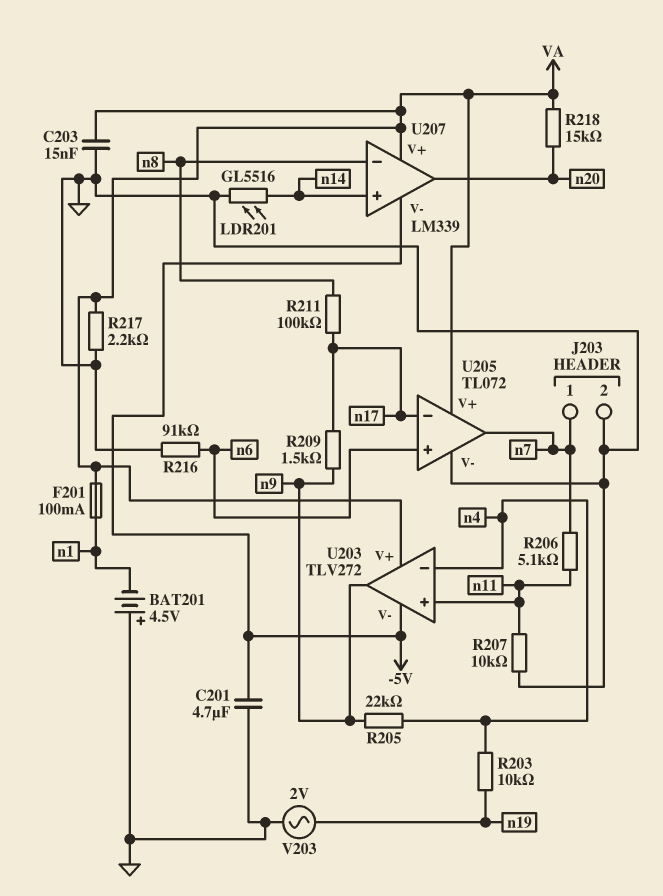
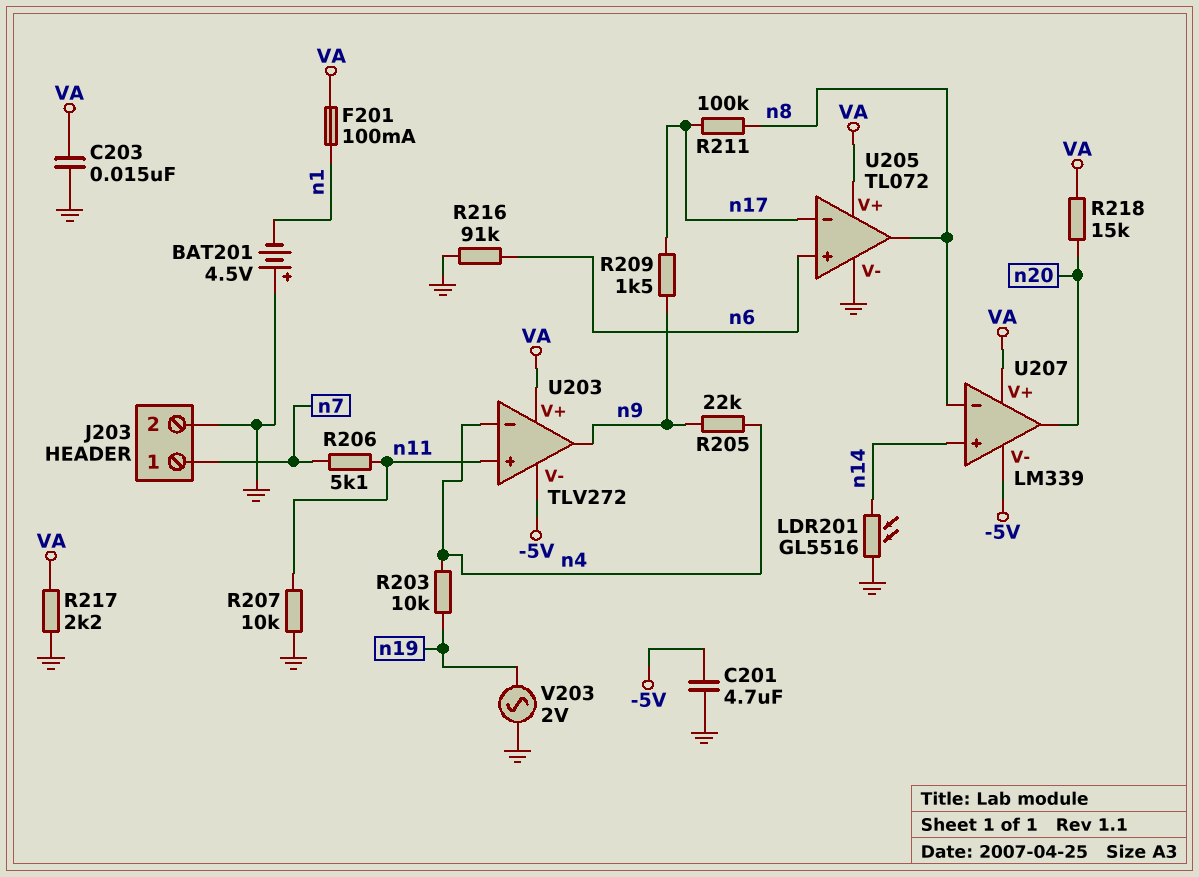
U205 pin out: n7 -> n8

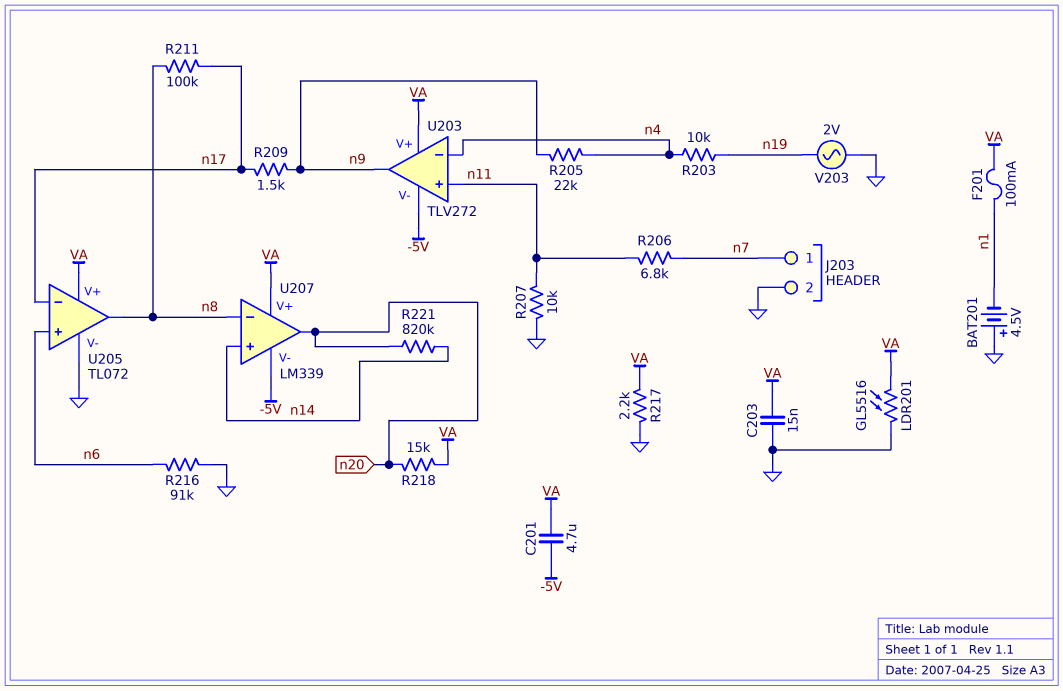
C201: 4.7uF (-5V, GND) -> 4.7uF (-5V, VA)
LDR201: GL5516 (GND, n14) -> GL5516 (GND, VA)
R206: 5.1k (n7, n11) -> 6.8k (n7, n11)
R221: none -> 820k (n14, n20)

